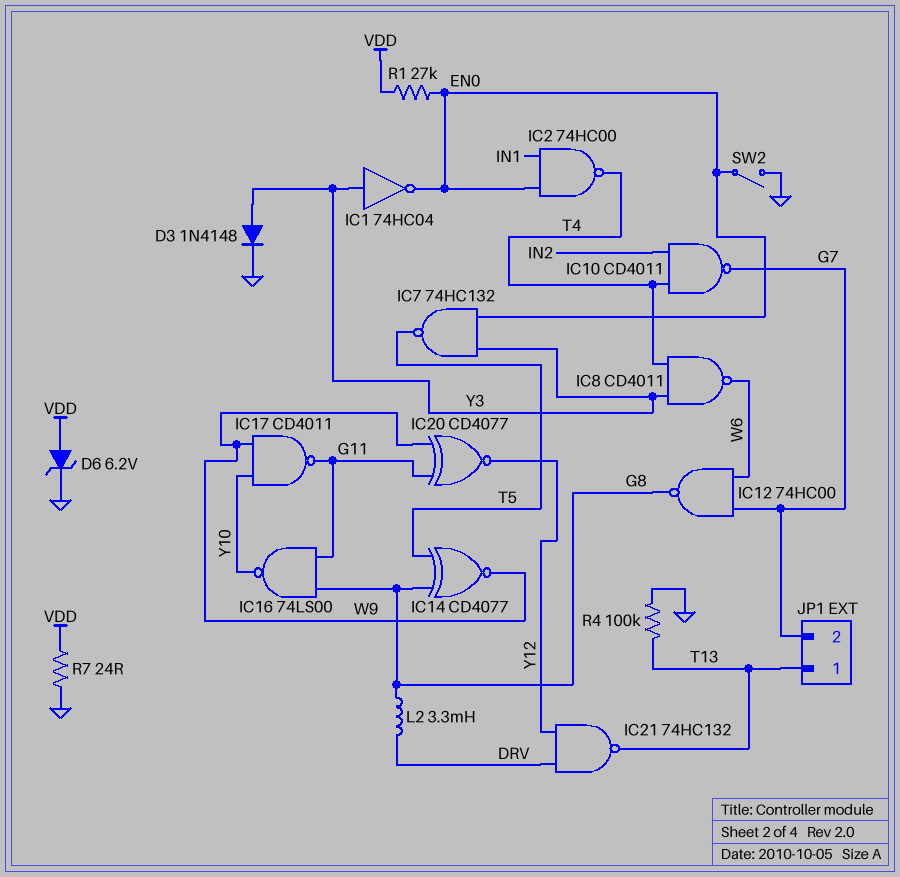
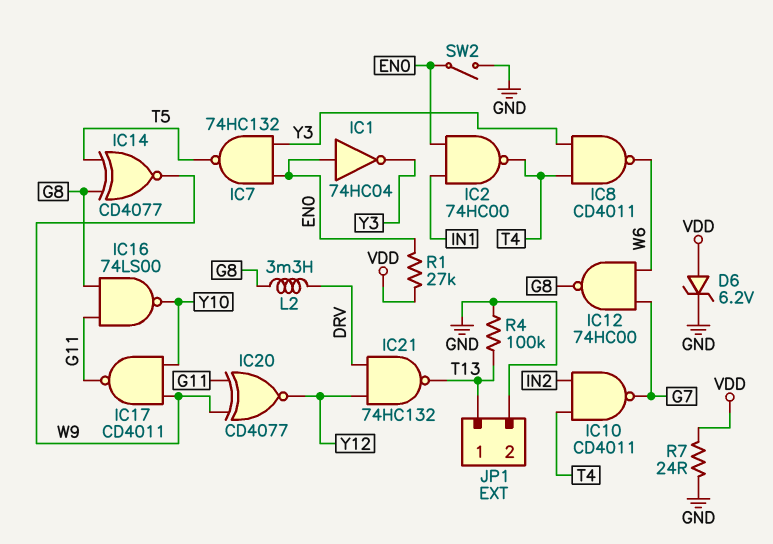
D3: diode 1N4148 (A Y3, K GND) -> none
IC1: NOT 74HC04 (in Y3, out EN0) -> NOT 74HC04 (in EN0, out Y3)
JP1 pin 2: G7 -> GND

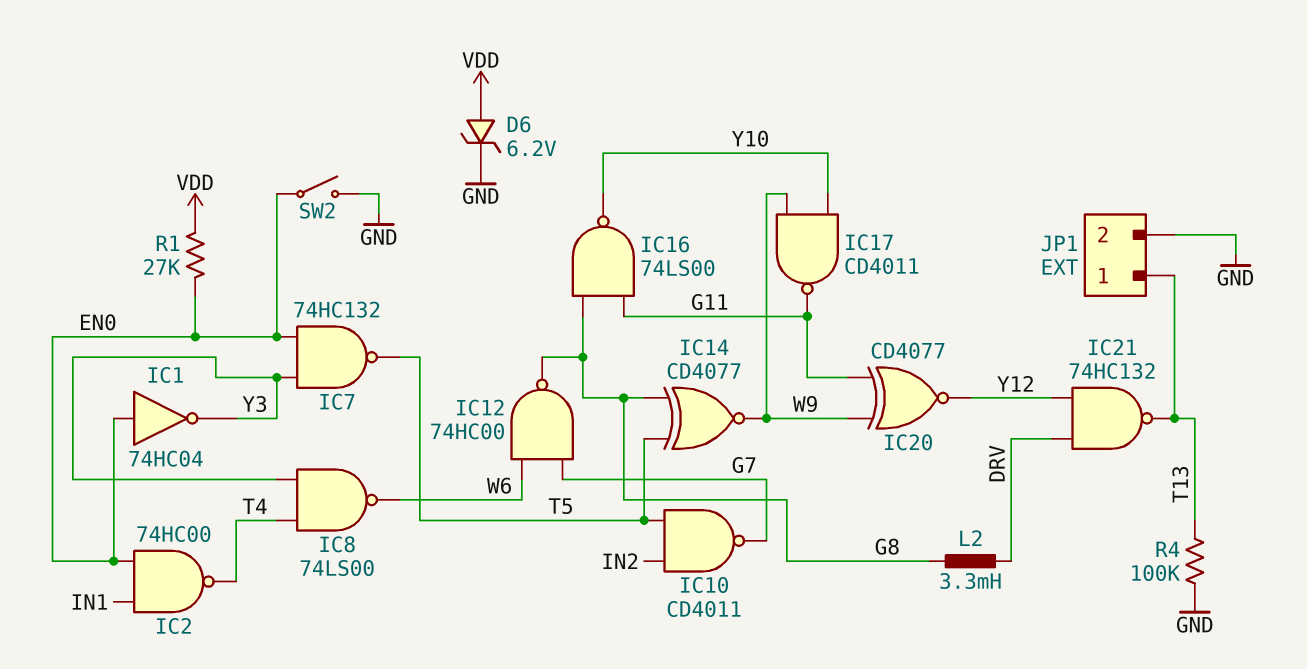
IC8: NAND CD4011 (in T4, in Y3, out W6) -> NAND 74LS00 (in T4, in Y3, out W6)
IC10: NAND CD4011 (in IN2, in T4, out G7) -> NAND CD4011 (in IN2, in T5, out G7)
R7: 24 (GND, VDD) -> none

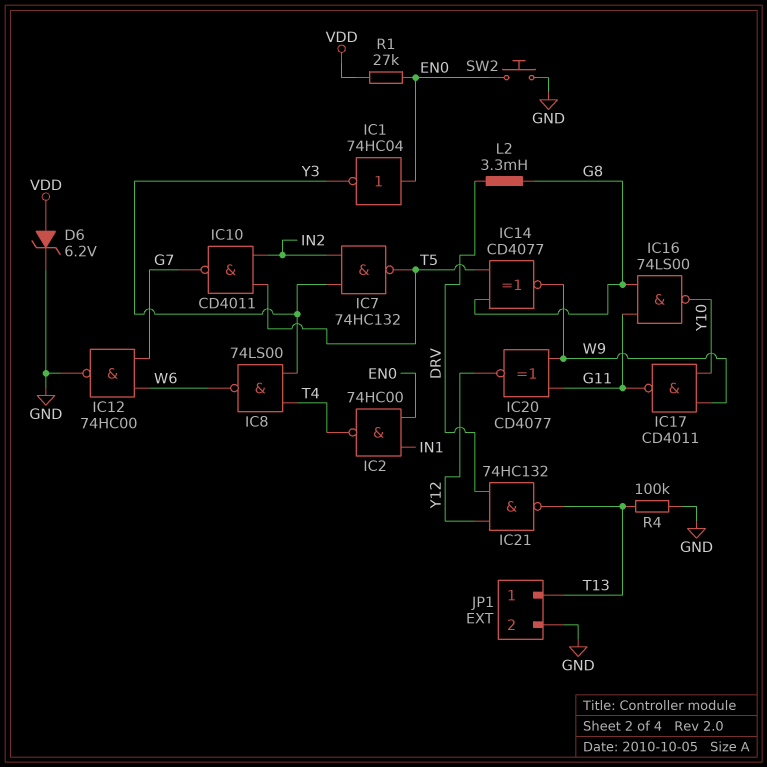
IC7: NAND 74HC132 (in EN0, in Y3, out T5) -> NAND 74HC132 (in IN2, in Y3, out T5)
IC12: NAND 74HC00 (in G7, in W6, out G8) -> NAND 74HC00 (in G7, in W6, out GND)
SW2: switch (EN0, GND) -> button (EN0, GND)

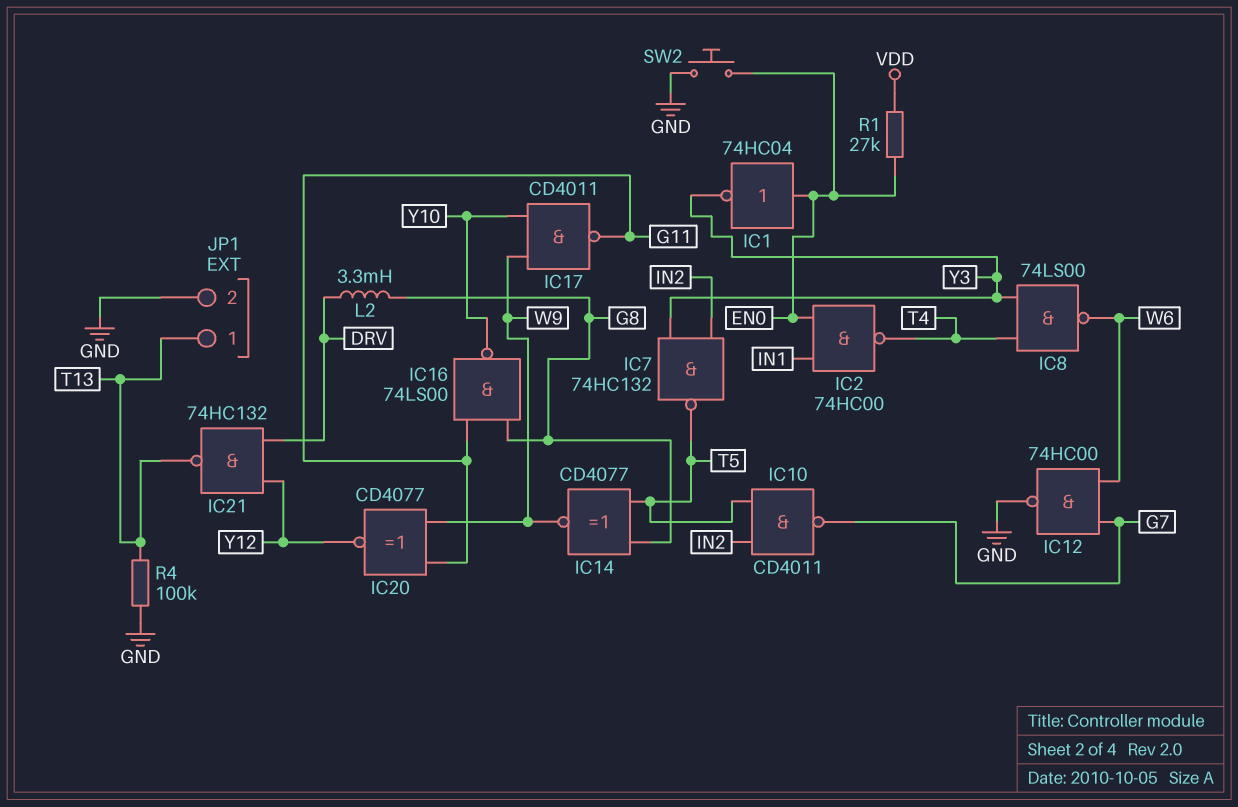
D6: zener 6.2V (A VDD, K GND) -> none

